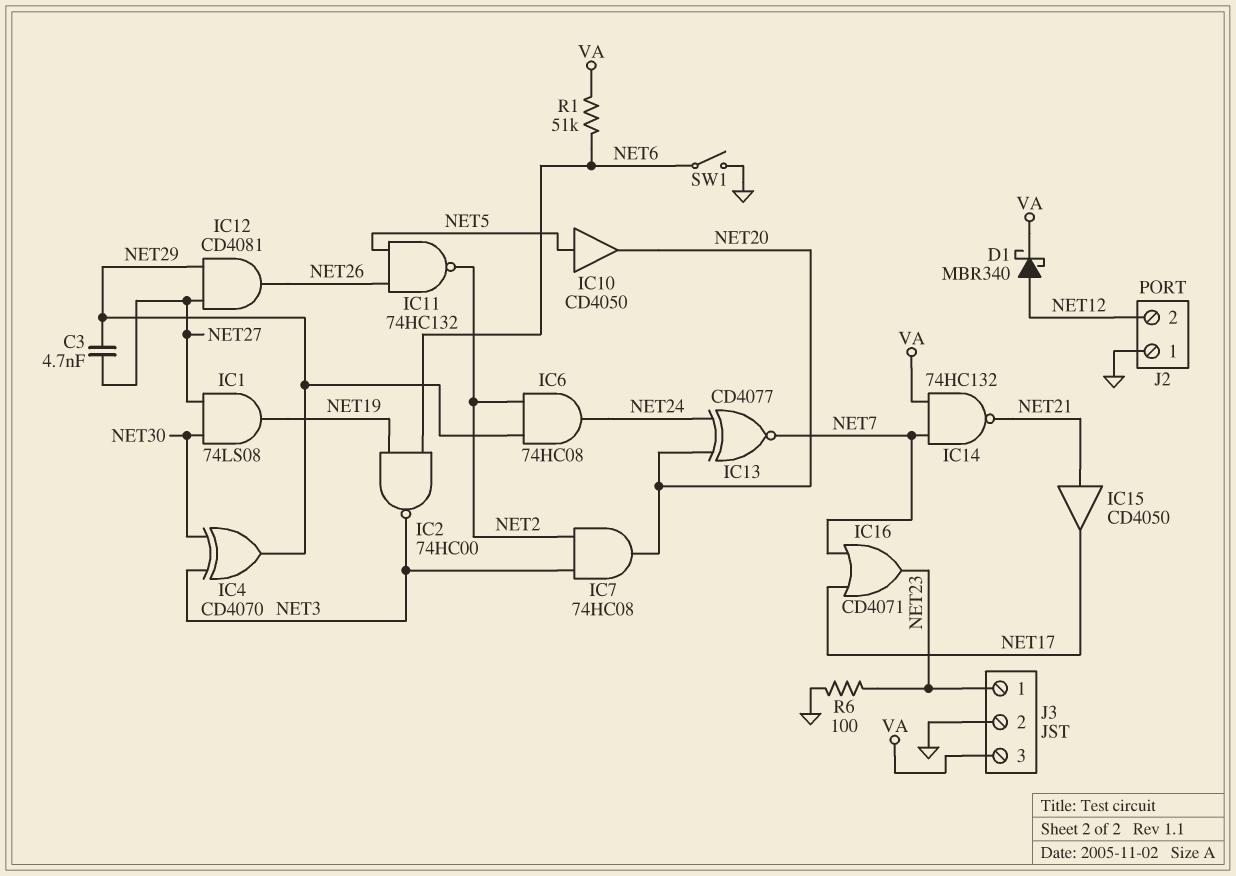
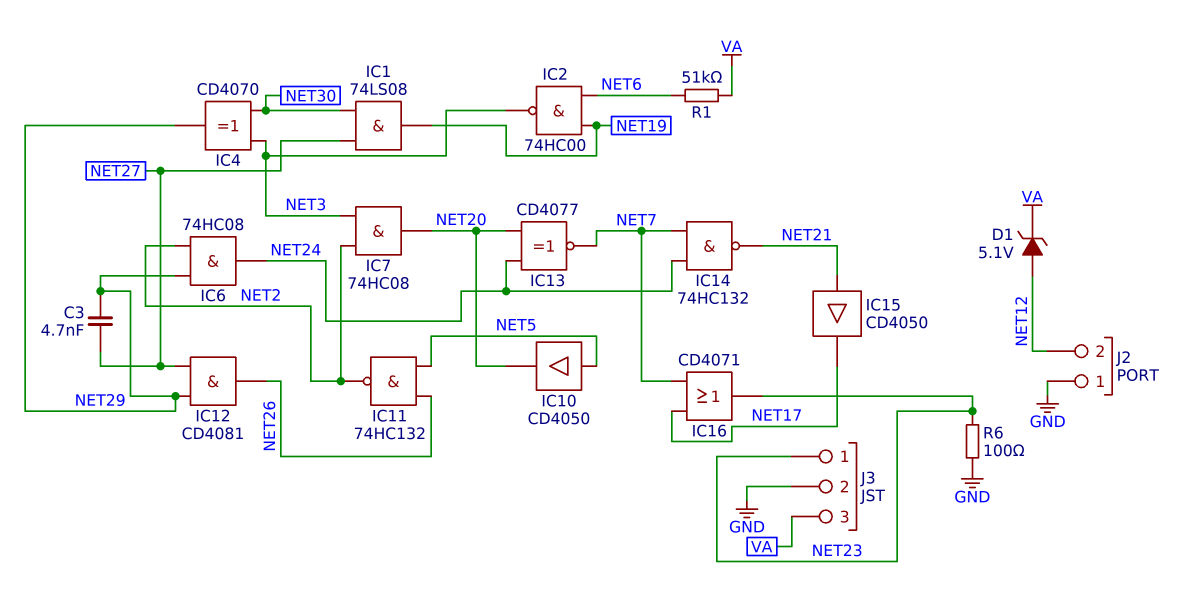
D1: schottky MBR340 (A NET12, K VA) -> zener 5.1V (A NET12, K VA)
IC14: NAND 74HC132 (in NET7, in VA, out NET21) -> NAND 74HC132 (in NET7, in NET24, out NET21)
SW1: switch (GND, NET6) -> none

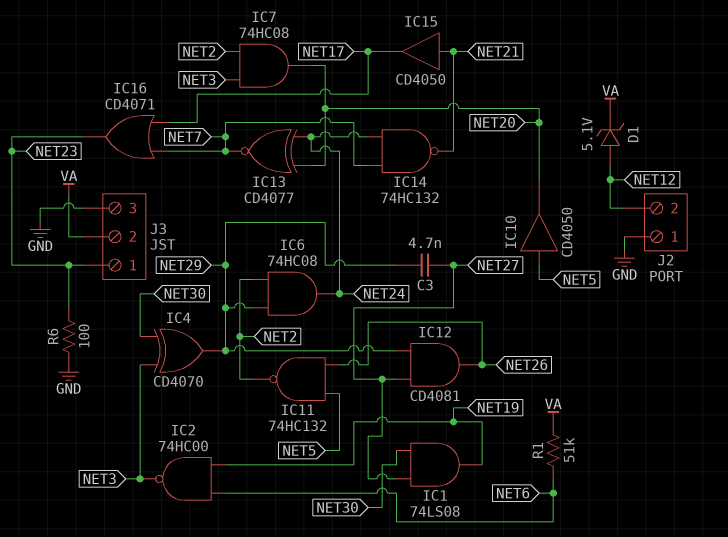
J3 pin 2: GND -> VA
J3 pin 3: VA -> GND

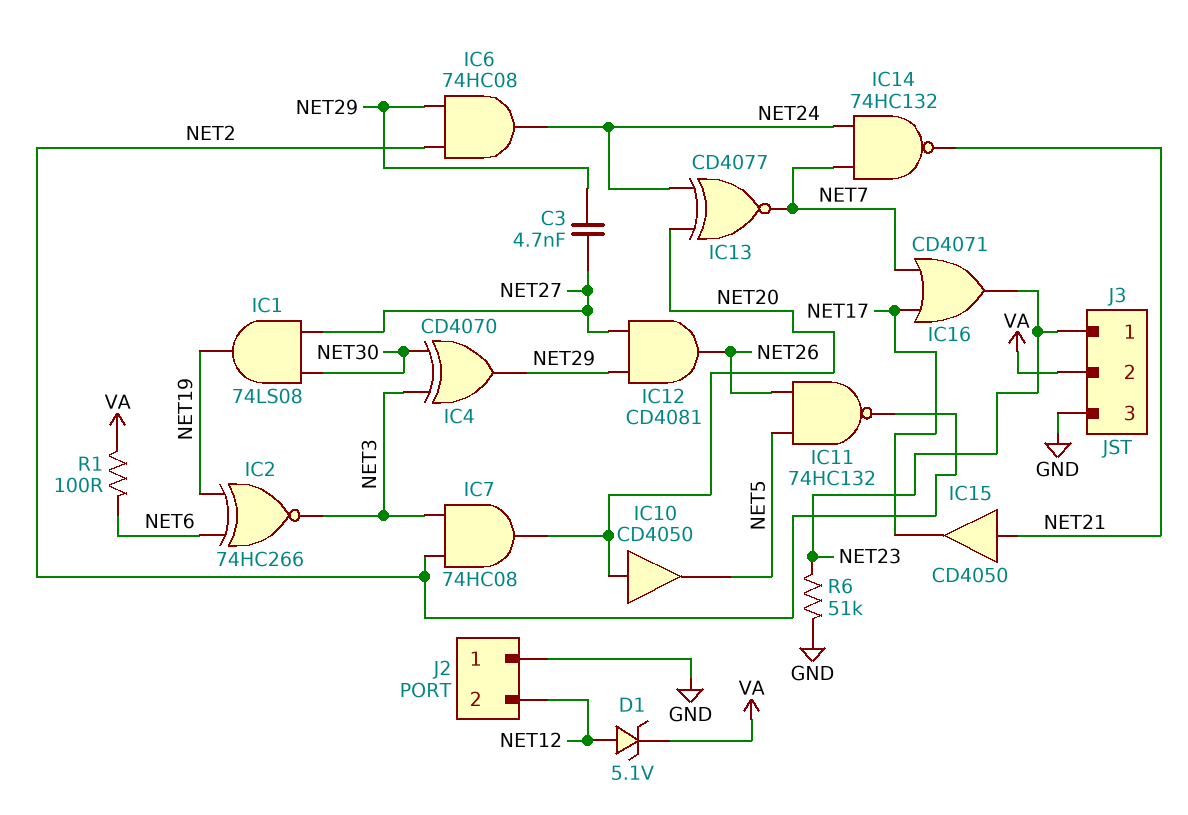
IC2: NAND 74HC00 (in NET6, in NET19, out NET3) -> XNOR 74HC266 (in NET6, in NET19, out NET3)
IC10: buffer CD4050 (in NET5, out NET20) -> buffer CD4050 (in NET20, out NET5)
R1: 51k (NET6, VA) -> 100 (NET6, VA)
R6: 100 (GND, NET23) -> 51k (GND, NET23)

